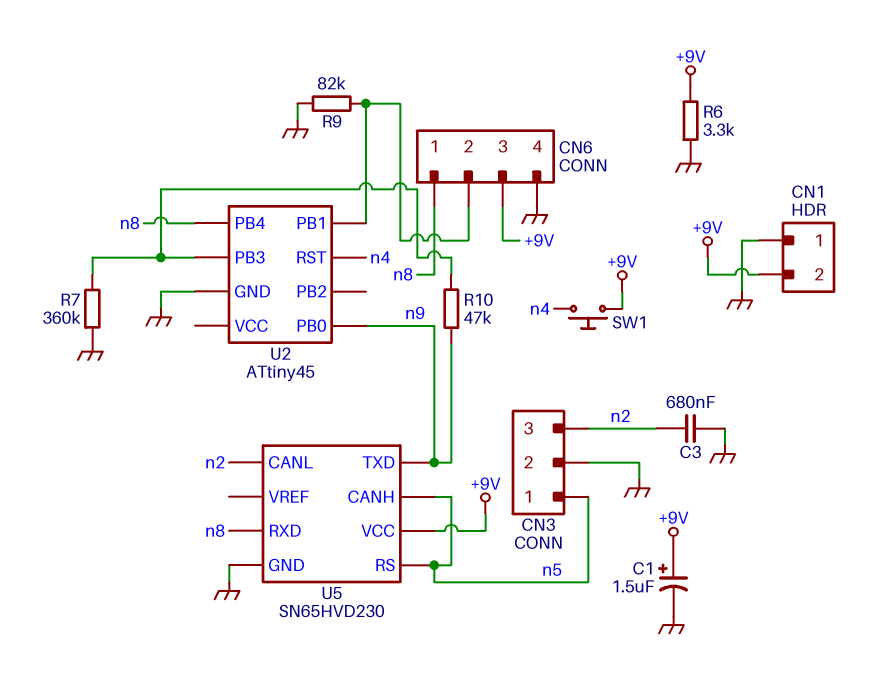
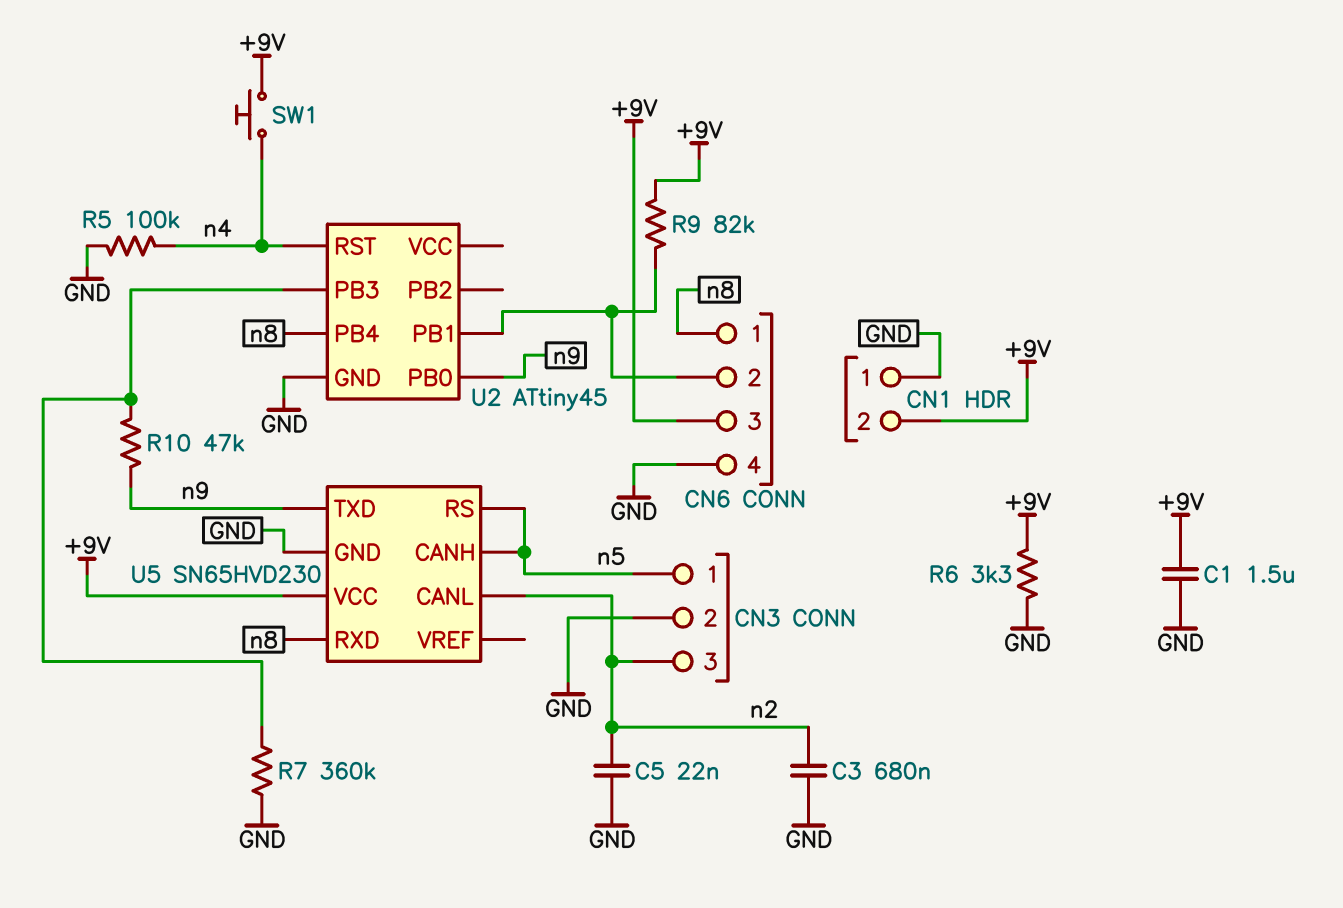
C1: 1.5uF (plus +9V, minus GND) -> 1.5uF (+9V, GND)
C5: none -> 22nF (GND, n2)
R5: none -> 100k (GND, n4)
R9: 82k (CN6/2, GND) -> 82k (+9V, CN6/2)

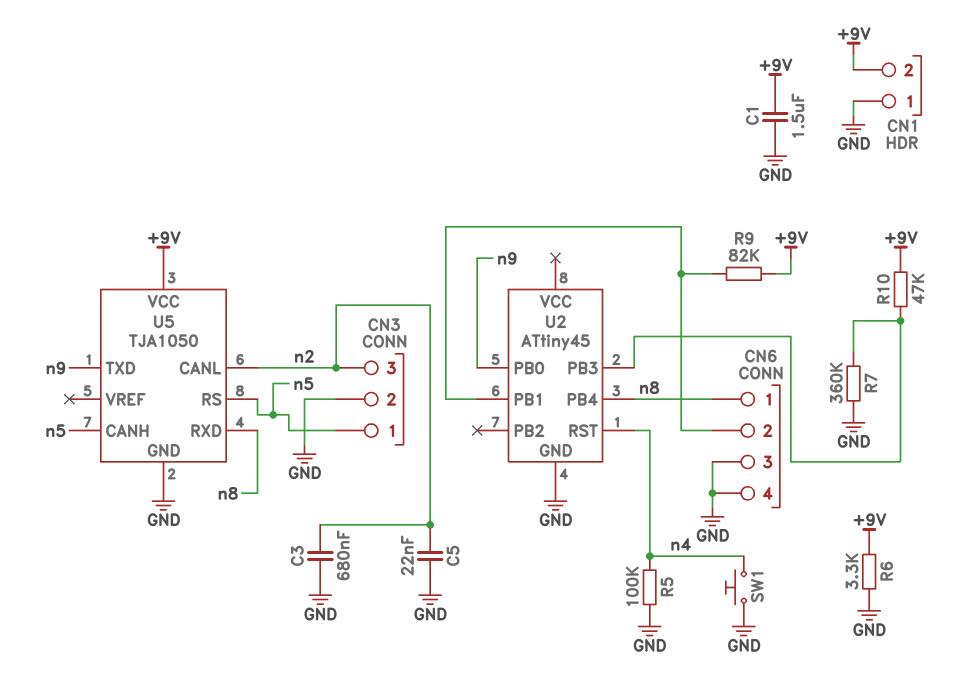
CN6 pin 3: +9V -> GND
R10: 47k (U2/PB3, n9) -> 47k (+9V, U2/PB3)
SW1: button (+9V, n4) -> button (GND, n4)
U5: SN65HVD230 -> TJA1050

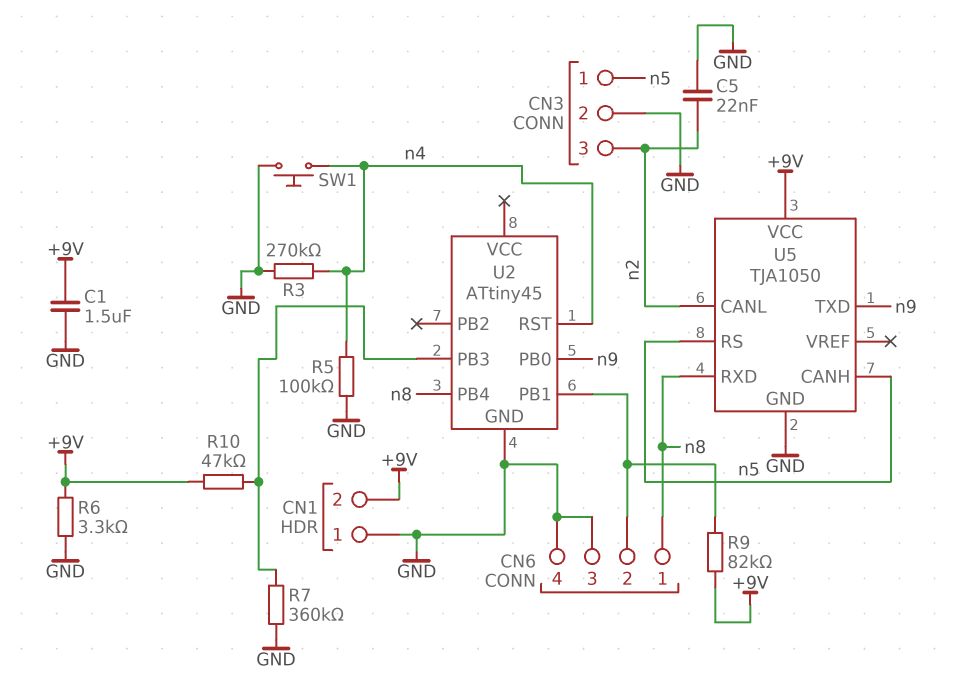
C3: 680nF (GND, n2) -> none
R3: none -> 270k (GND, n4)

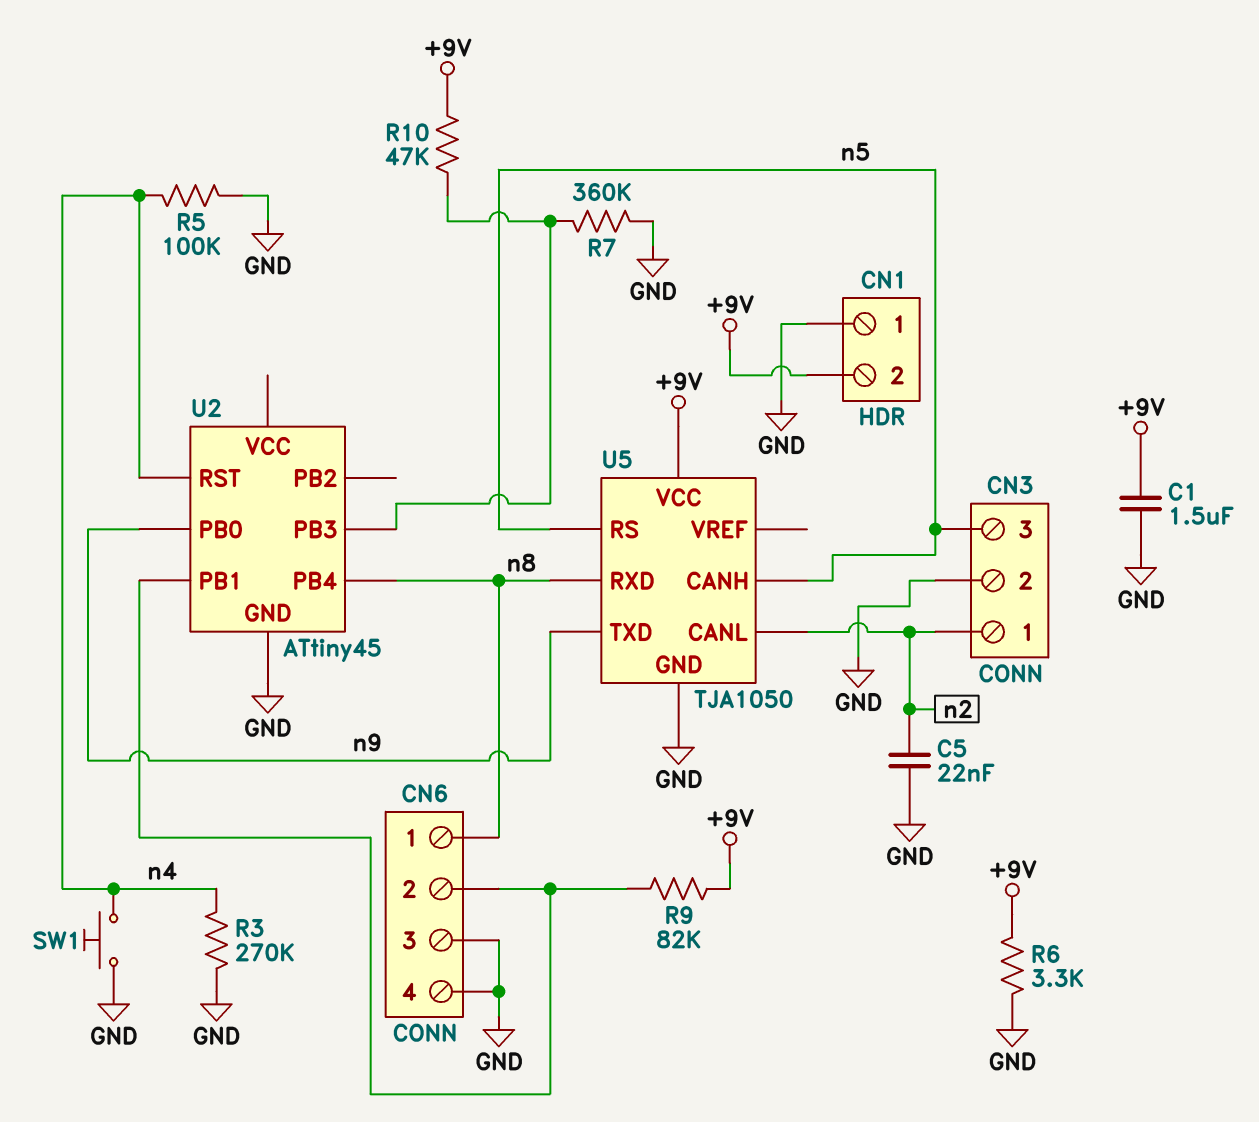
CN3 pin 1: n5 -> n2
CN3 pin 3: n2 -> n5

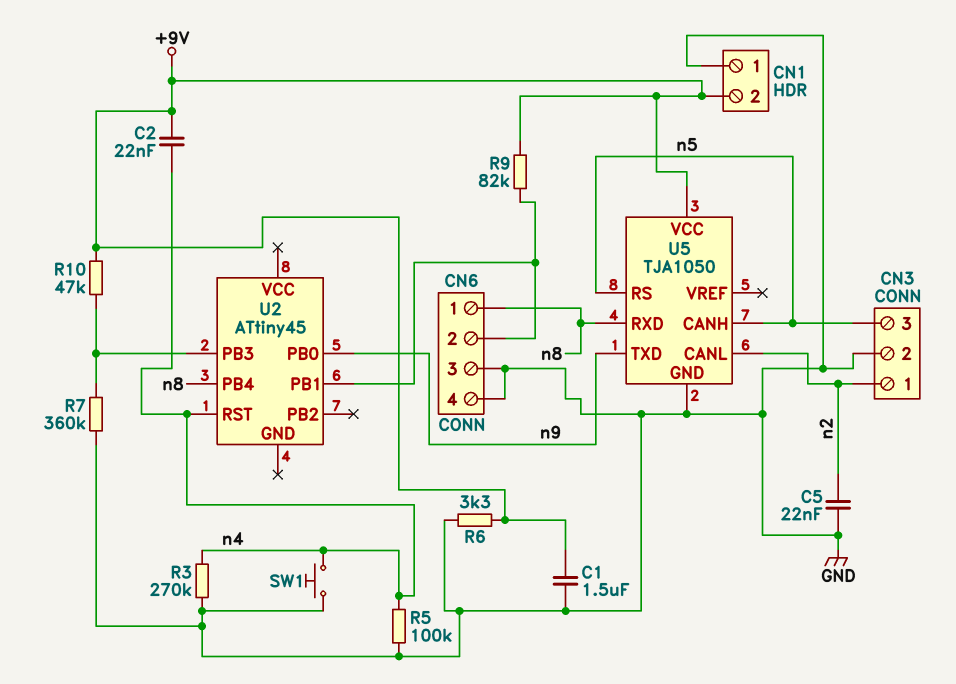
C2: none -> 22nF (+9V, n4)
U2 pin GND: GND -> none

